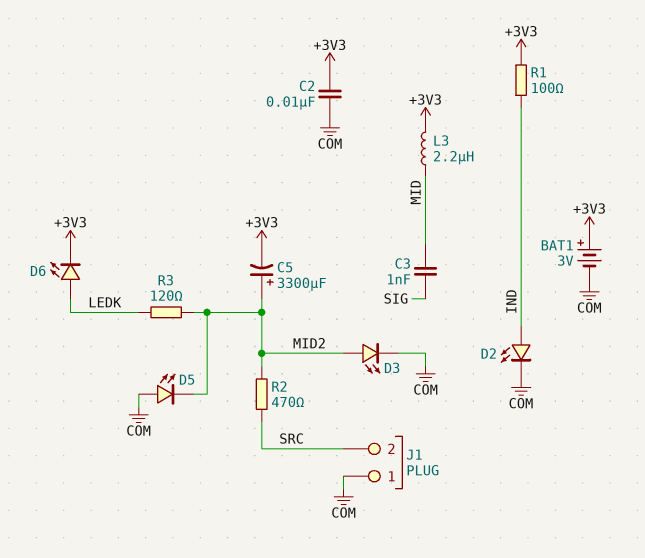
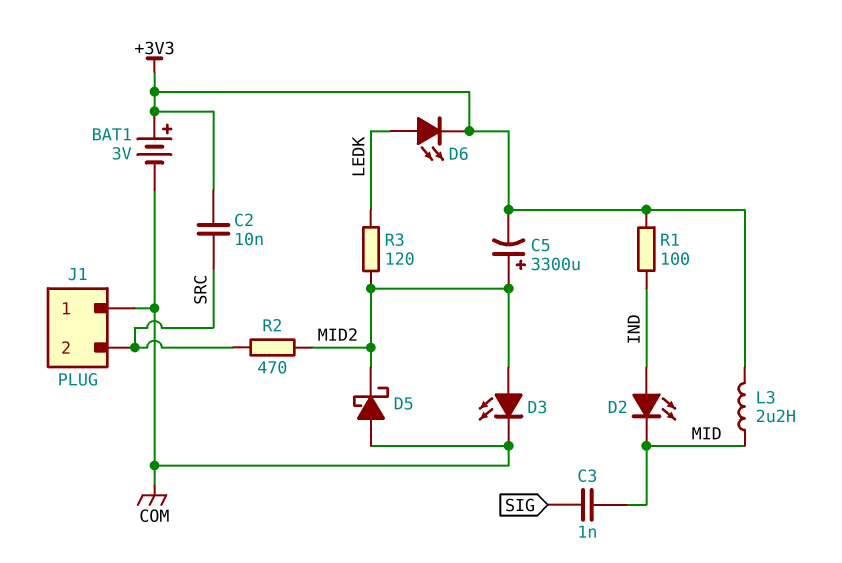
C2: 10nF (+3V3, COM) -> 10nF (+3V3, SRC)
D2: LED (A IND, K COM) -> LED (A IND, K MID)
D5: LED (A COM, K MID2) -> schottky (A COM, K MID2)

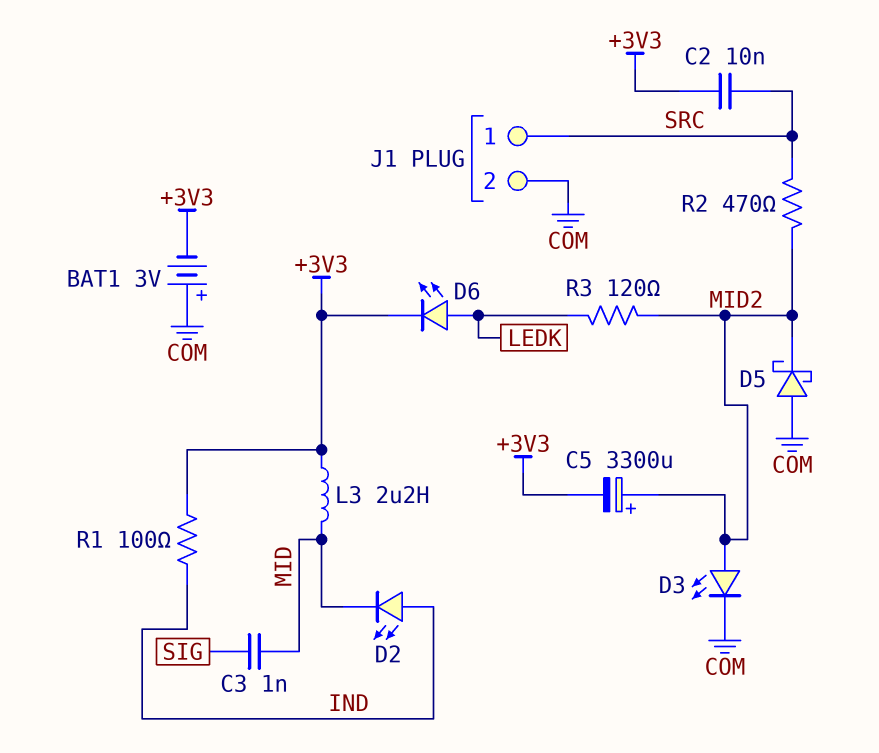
BAT1: 3V (plus +3V3, minus COM) -> 3V (plus COM, minus +3V3)
J1 pin 1: COM -> SRC
J1 pin 2: SRC -> COM

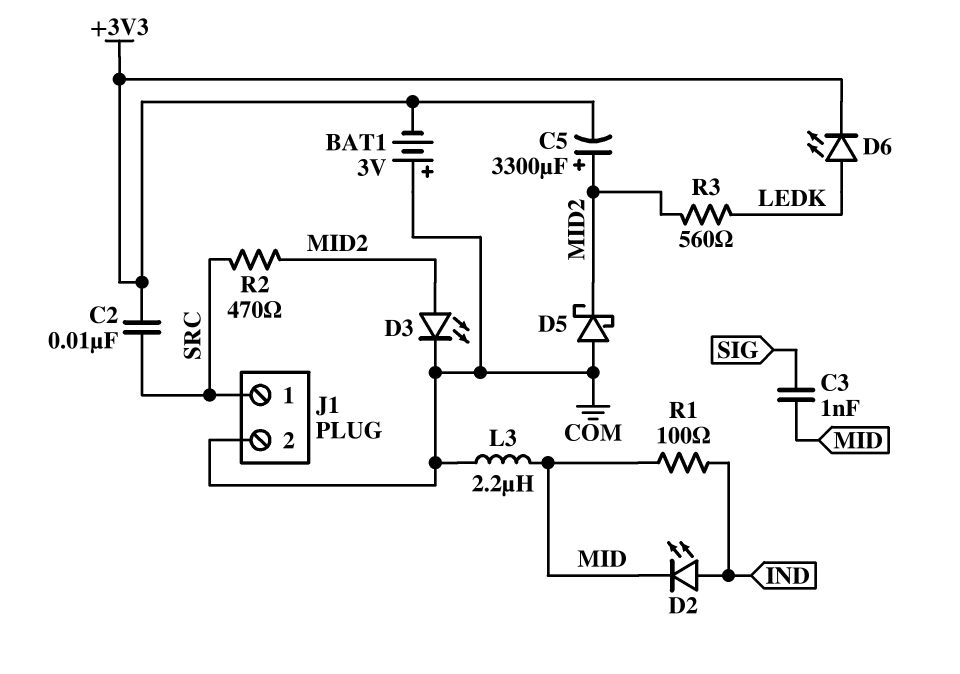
L3: 2.2uH (+3V3, MID) -> 2.2uH (COM, MID)
R1: 100 (+3V3, IND) -> 100 (IND, MID)
R3: 120 (LEDK, MID2) -> 560 (LEDK, MID2)

